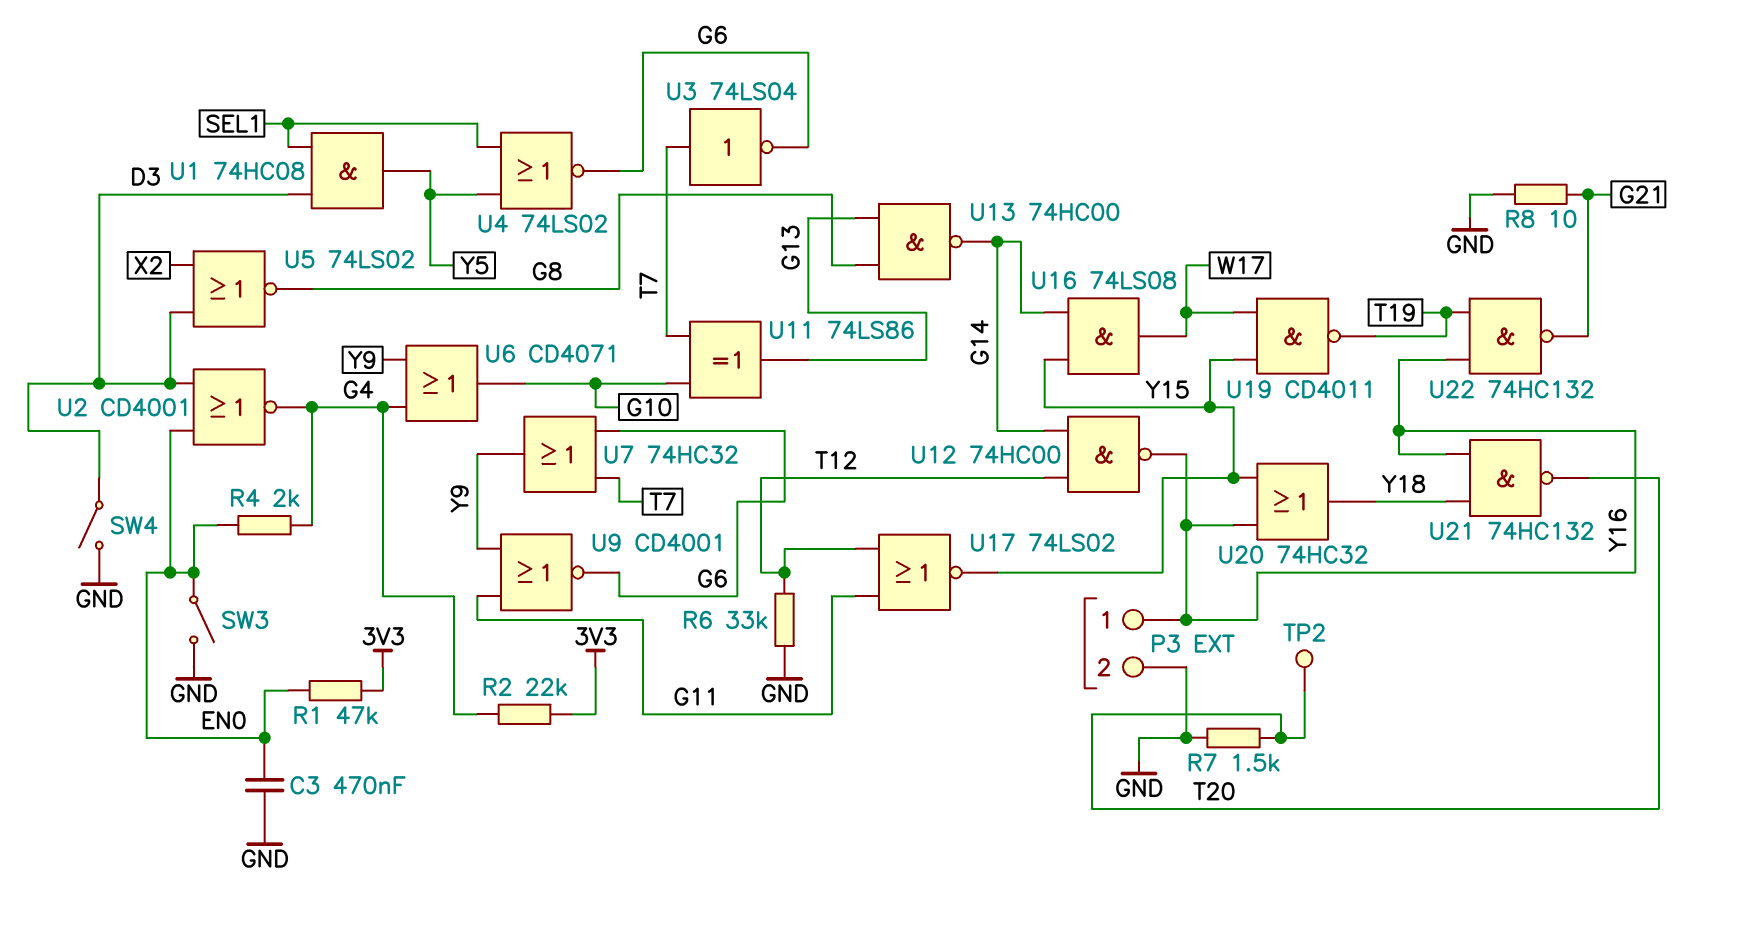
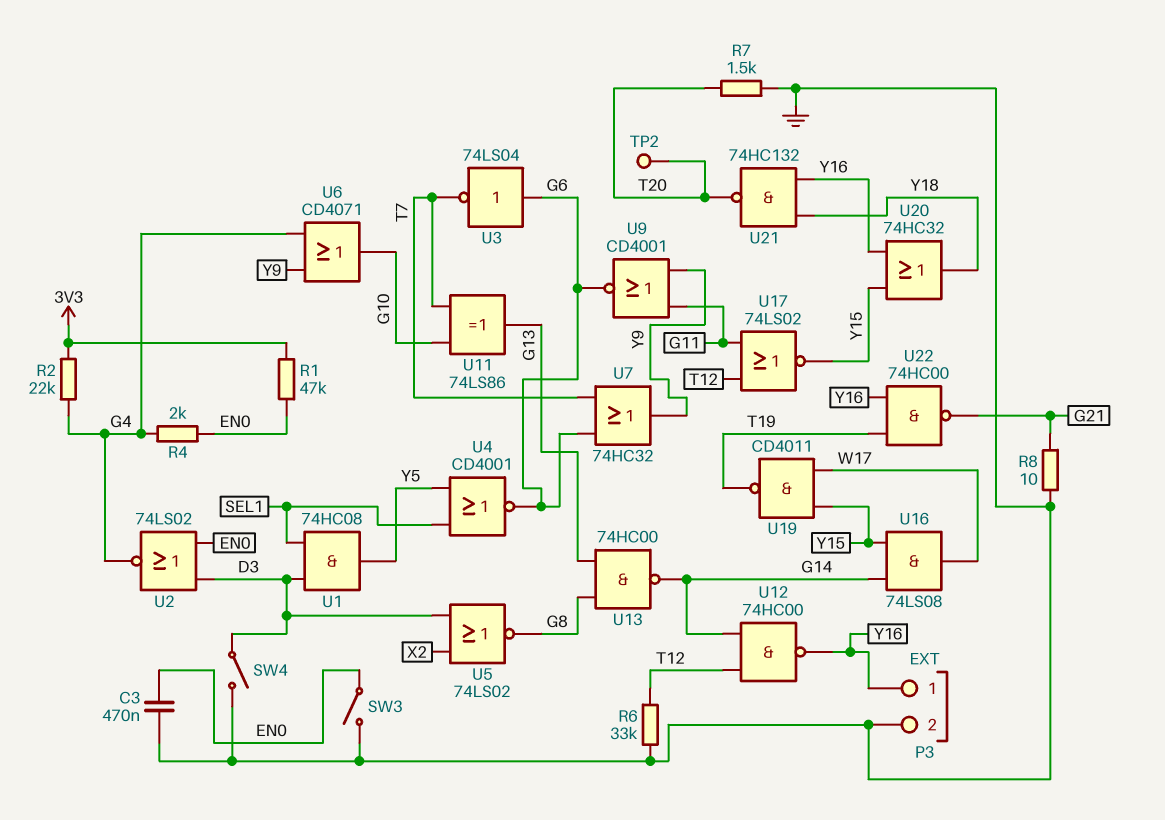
U2: NOR CD4001 (in D3, in EN0, out G4) -> NOR 74LS02 (in D3, in EN0, out G4)
U3: NOT 74LS04 (in T7, out G6) -> NOT 74LS04 (in G6, out T7)
U4: NOR 74LS02 (in SEL1, in Y5, out G6) -> NOR CD4001 (in SEL1, in Y5, out G6)
U22: NAND 74HC132 (in T19, in Y16, out G21) -> NAND 74HC00 (in T19, in Y16, out G21)

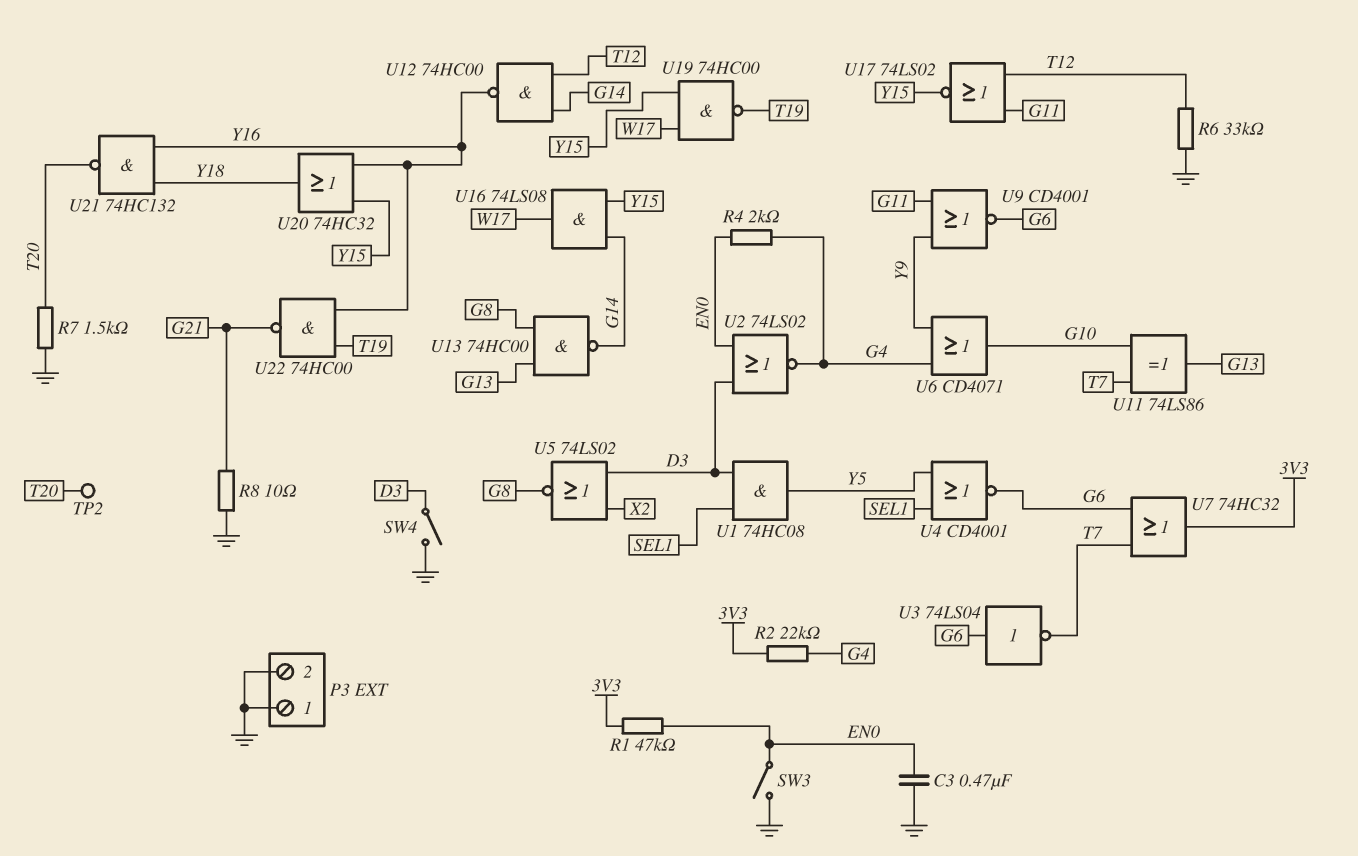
P3 pin 1: Y16 -> GND
U7: OR 74HC32 (in G6, in T7, out Y9) -> OR 74HC32 (in G6, in T7, out 3V3)
U19: NAND CD4011 (in W17, in Y15, out T19) -> NAND 74HC00 (in W17, in Y15, out T19)

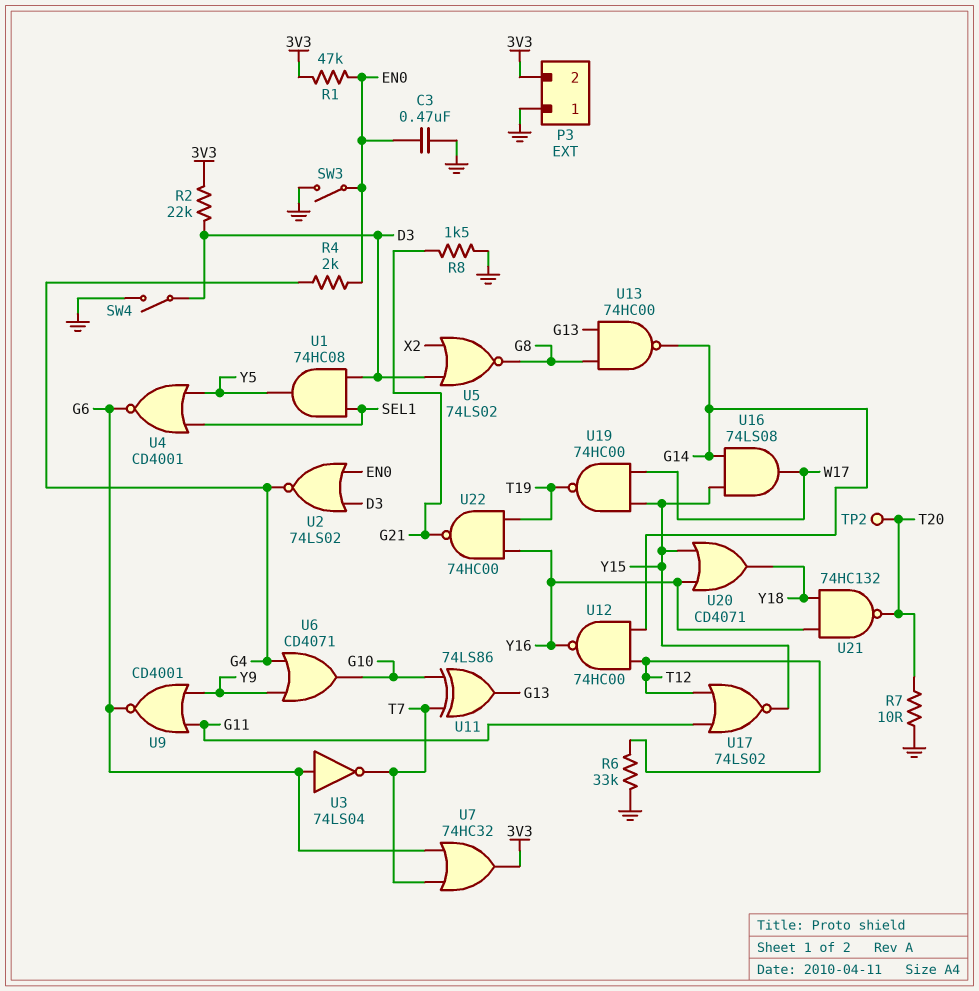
P3 pin 2: GND -> 3V3
R2: 22k (3V3, G4) -> 22k (3V3, D3)
R7: 1.5k (GND, T20) -> 10 (GND, T20)
R8: 10 (G21, GND) -> 1.5k (G21, GND)
U20: OR 74HC32 (in Y15, in Y16, out Y18) -> OR CD4071 (in Y15, in Y16, out Y18)

